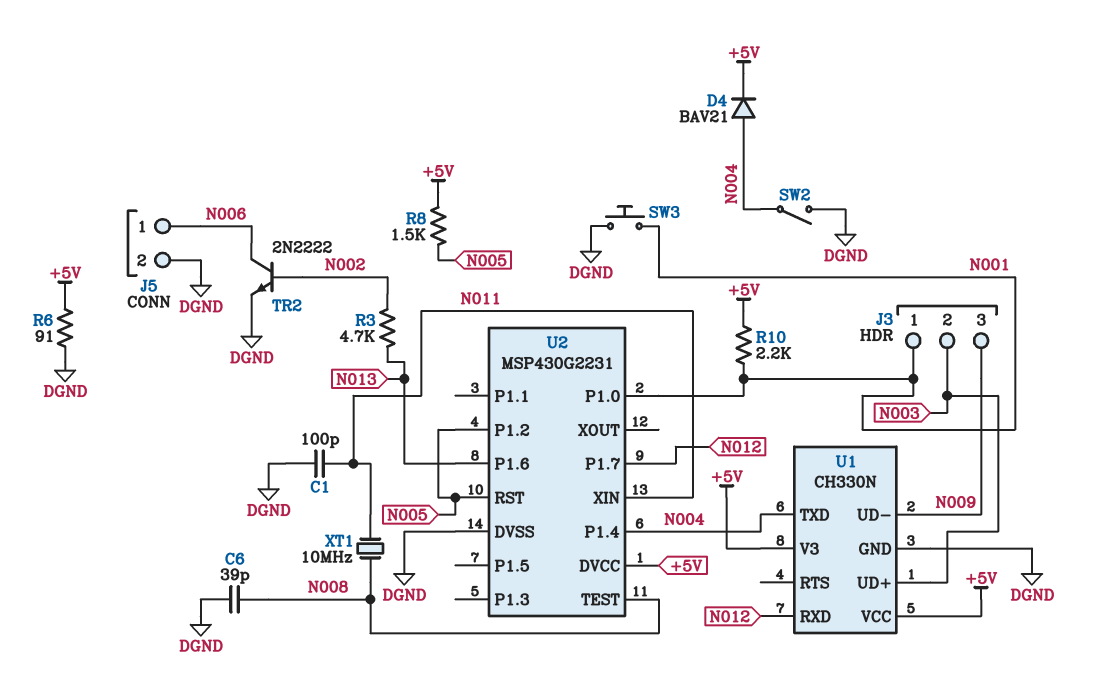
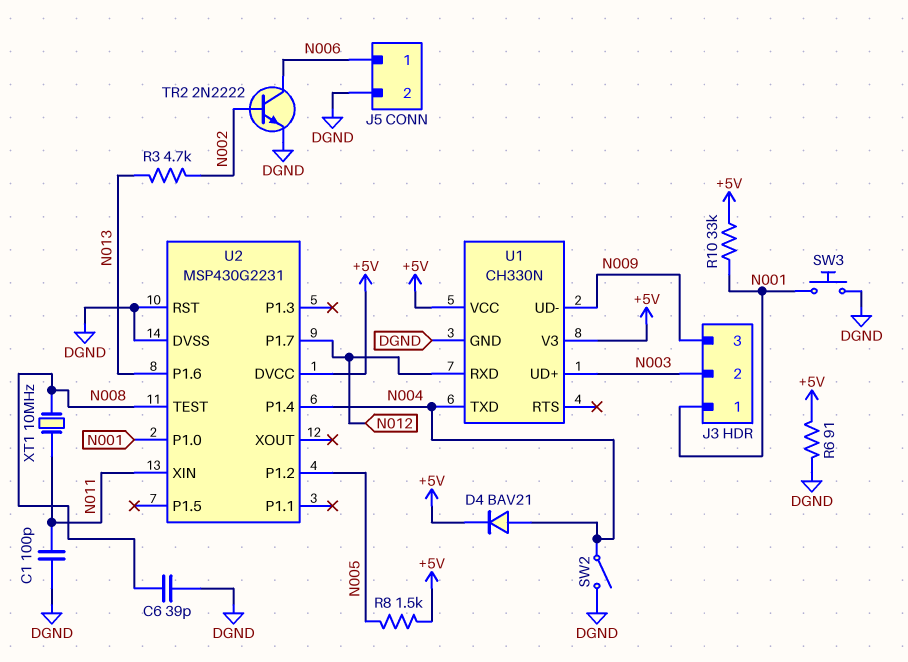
R10: 2.2k (+5V, N001) -> 33k (+5V, N001)
U2 pin RST: N005 -> DGND

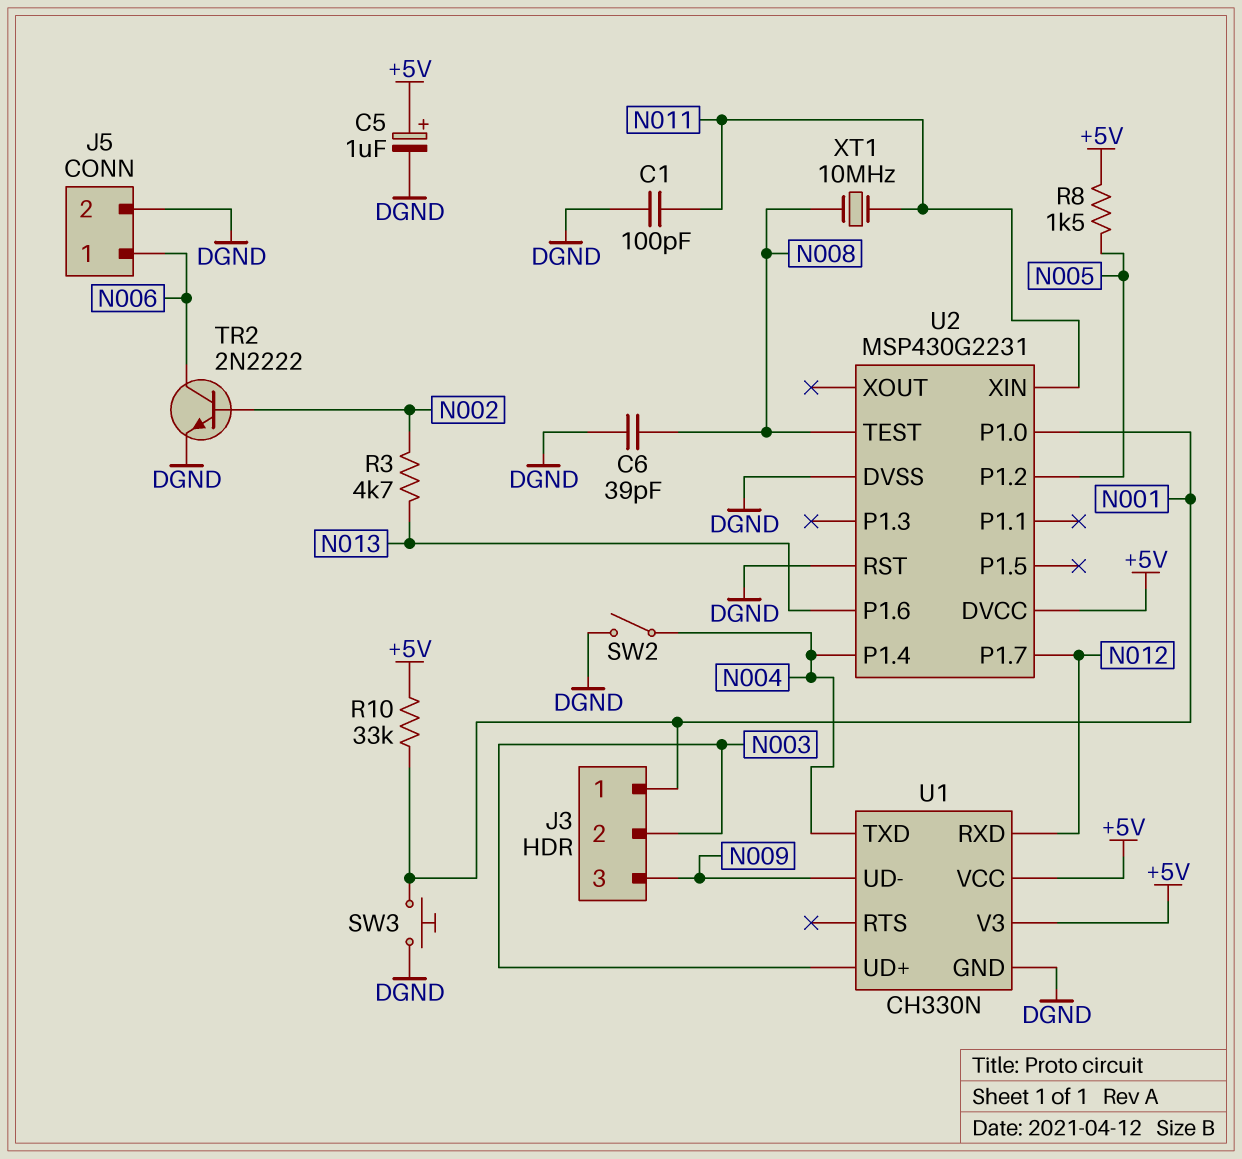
C5: none -> 1uF (plus +5V, minus DGND)
D4: diode BAV21 (A N004, K +5V) -> none
R6: 91 (+5V, DGND) -> none

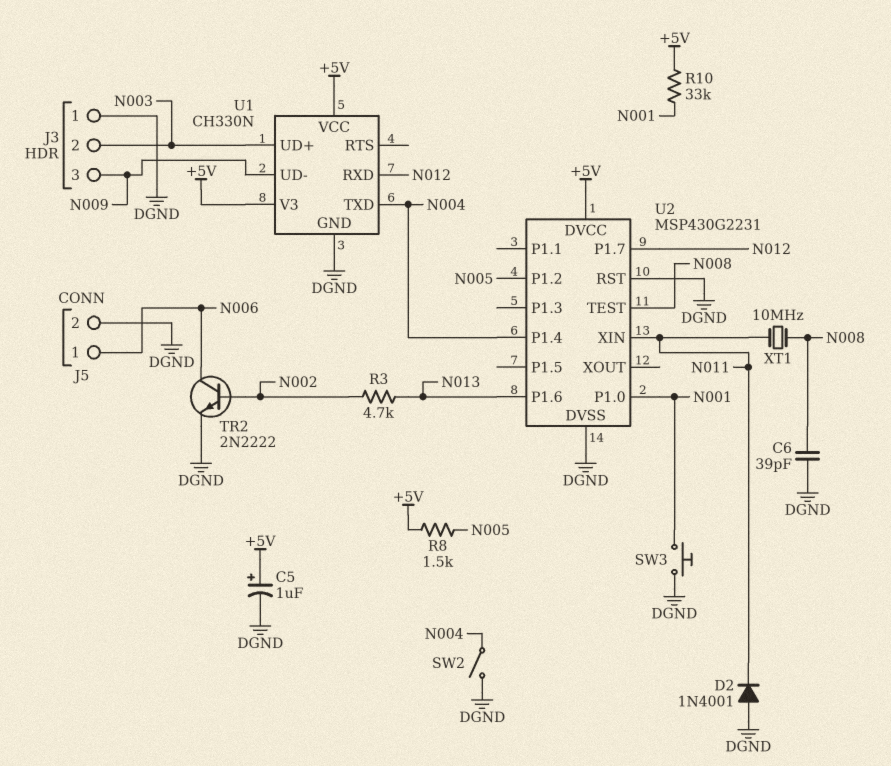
C1: 100pF (DGND, N011) -> none
D2: none -> diode 1N4001 (A DGND, K N011)
J3 pin 1: N001 -> DGND

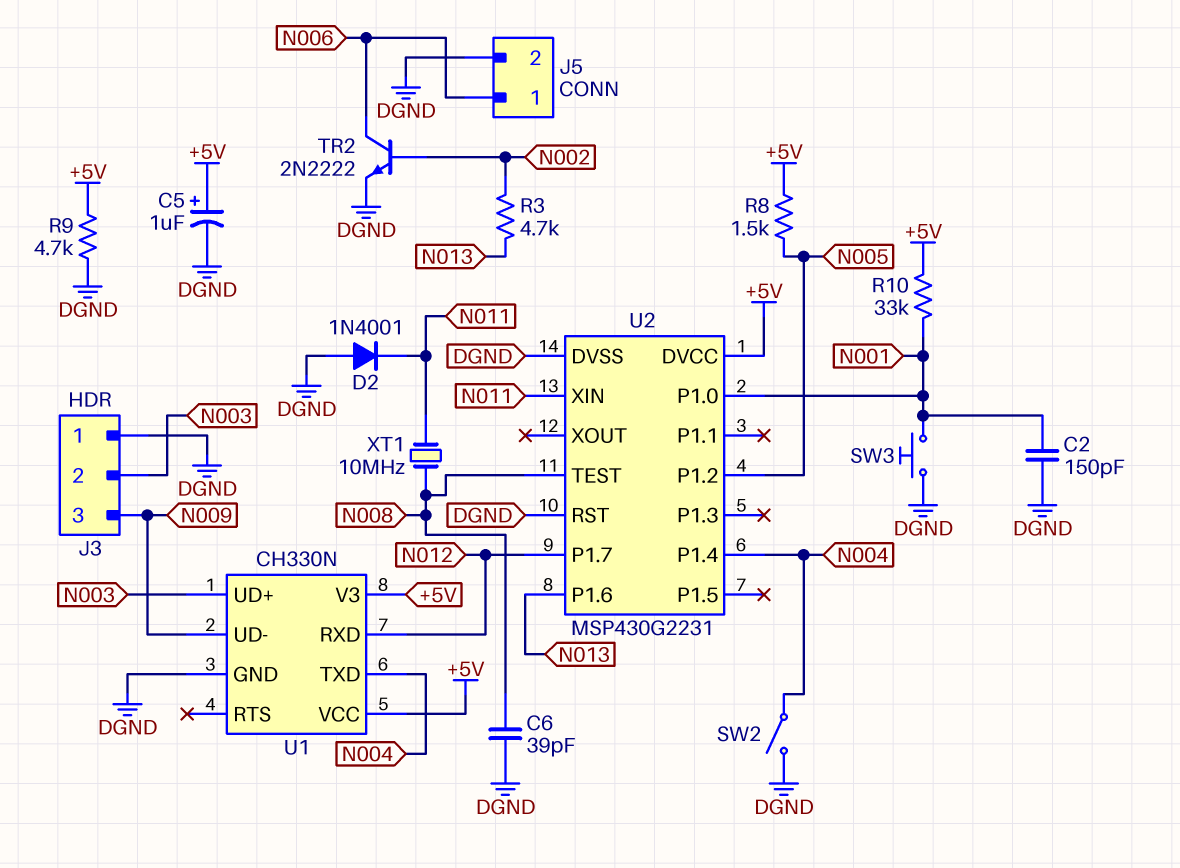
C2: none -> 150pF (DGND, N001)
R9: none -> 4.7k (+5V, DGND)

